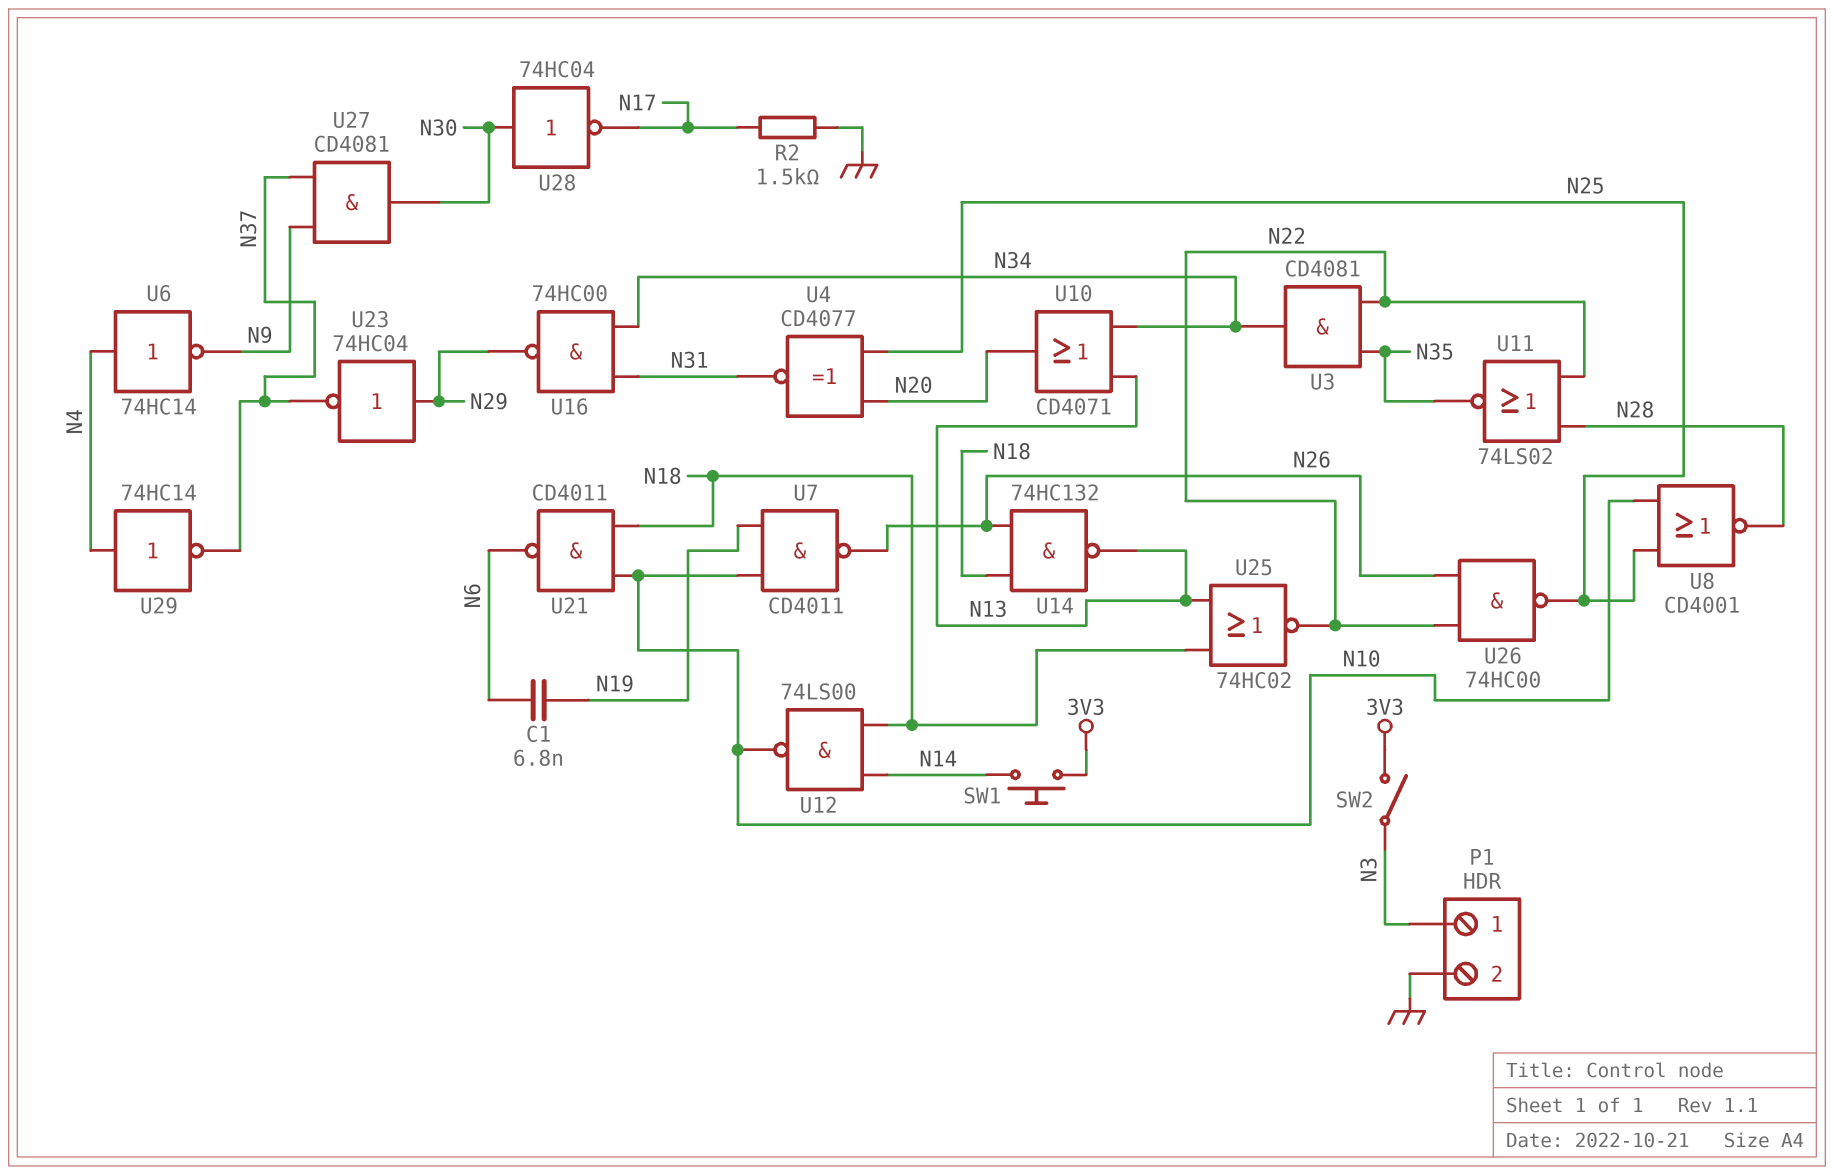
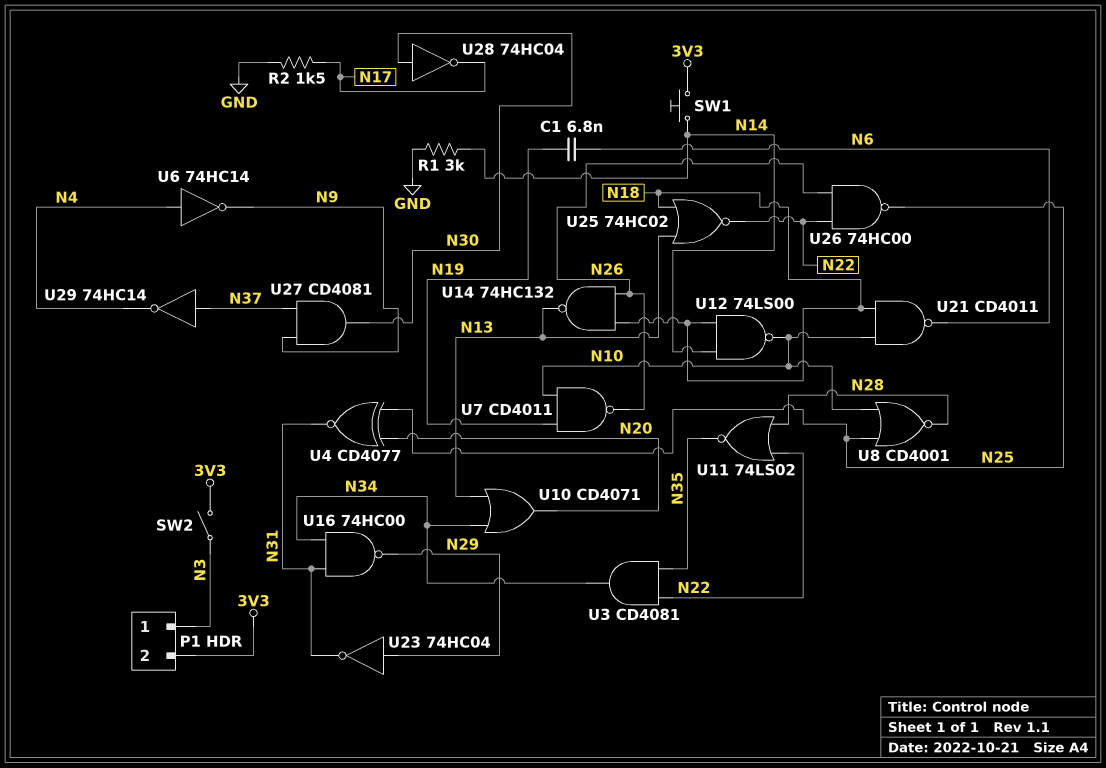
P1 pin 2: GND -> 3V3
R1: none -> 3k (GND, N14)
U23: NOT 74HC04 (in N29, out N37) -> NOT 74HC04 (in N29, out N31)
U29: NOT 74HC14 (in N4, out N37) -> NOT 74HC14 (in N37, out N4)

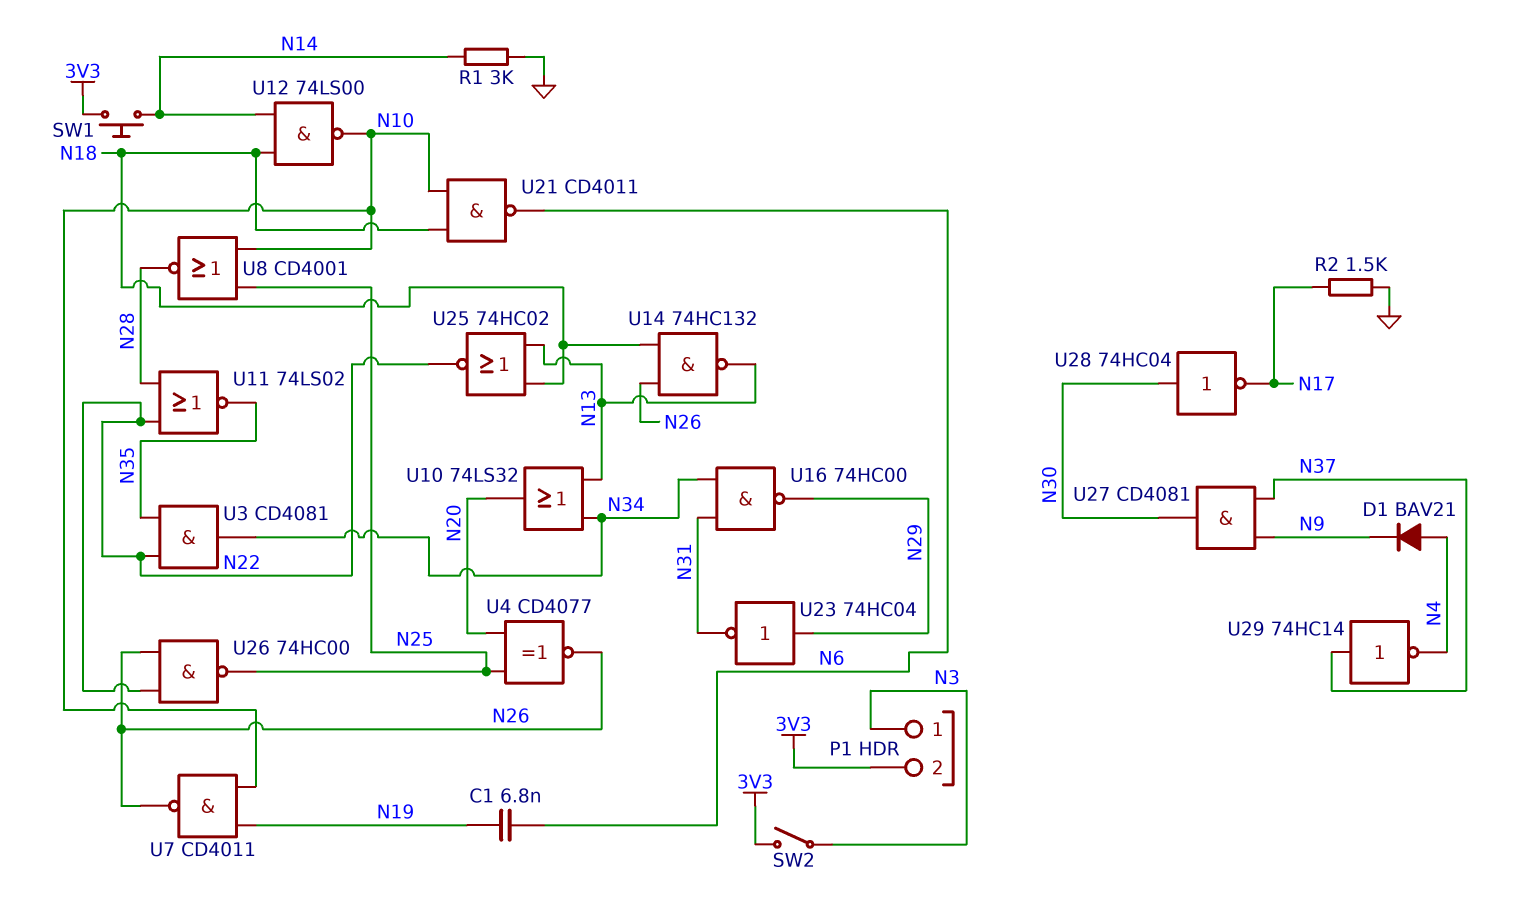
D1: none -> diode BAV21 (A N4, K N9)
U4: XNOR CD4077 (in N20, in N25, out N31) -> XNOR CD4077 (in N20, in N25, out N26)
U6: NOT 74HC14 (in N4, out N9) -> none
U10: OR CD4071 (in N13, in N34, out N20) -> OR 74LS32 (in N13, in N34, out N20)

